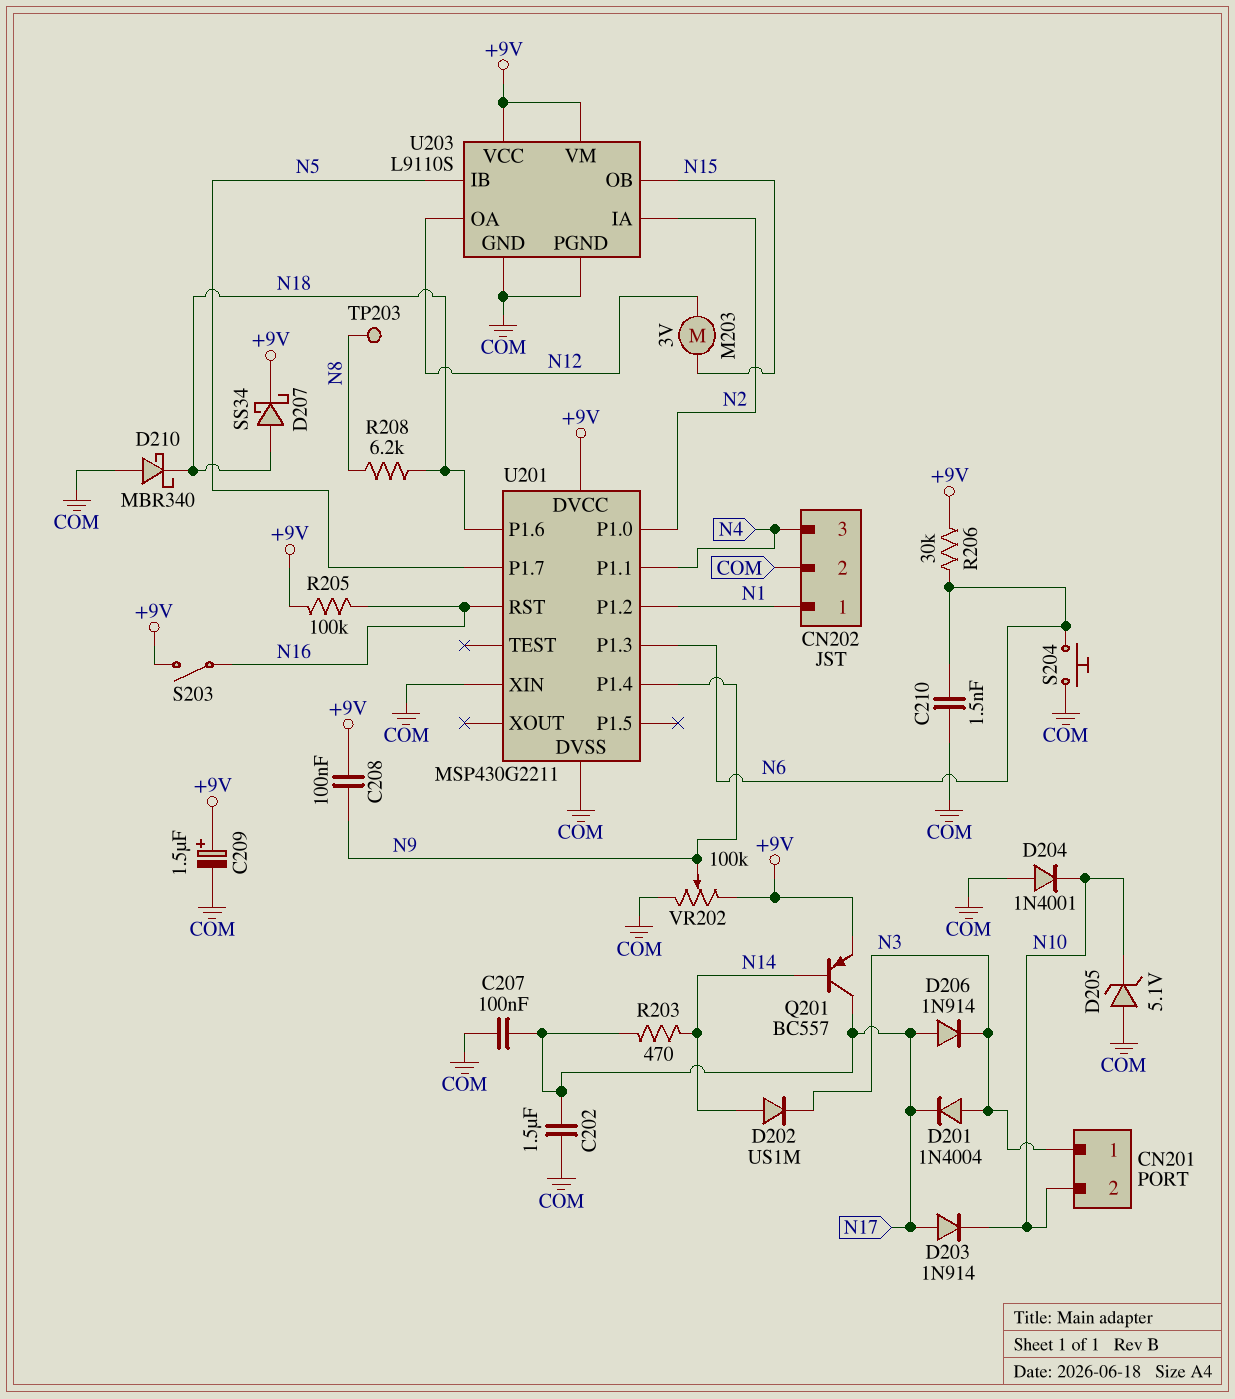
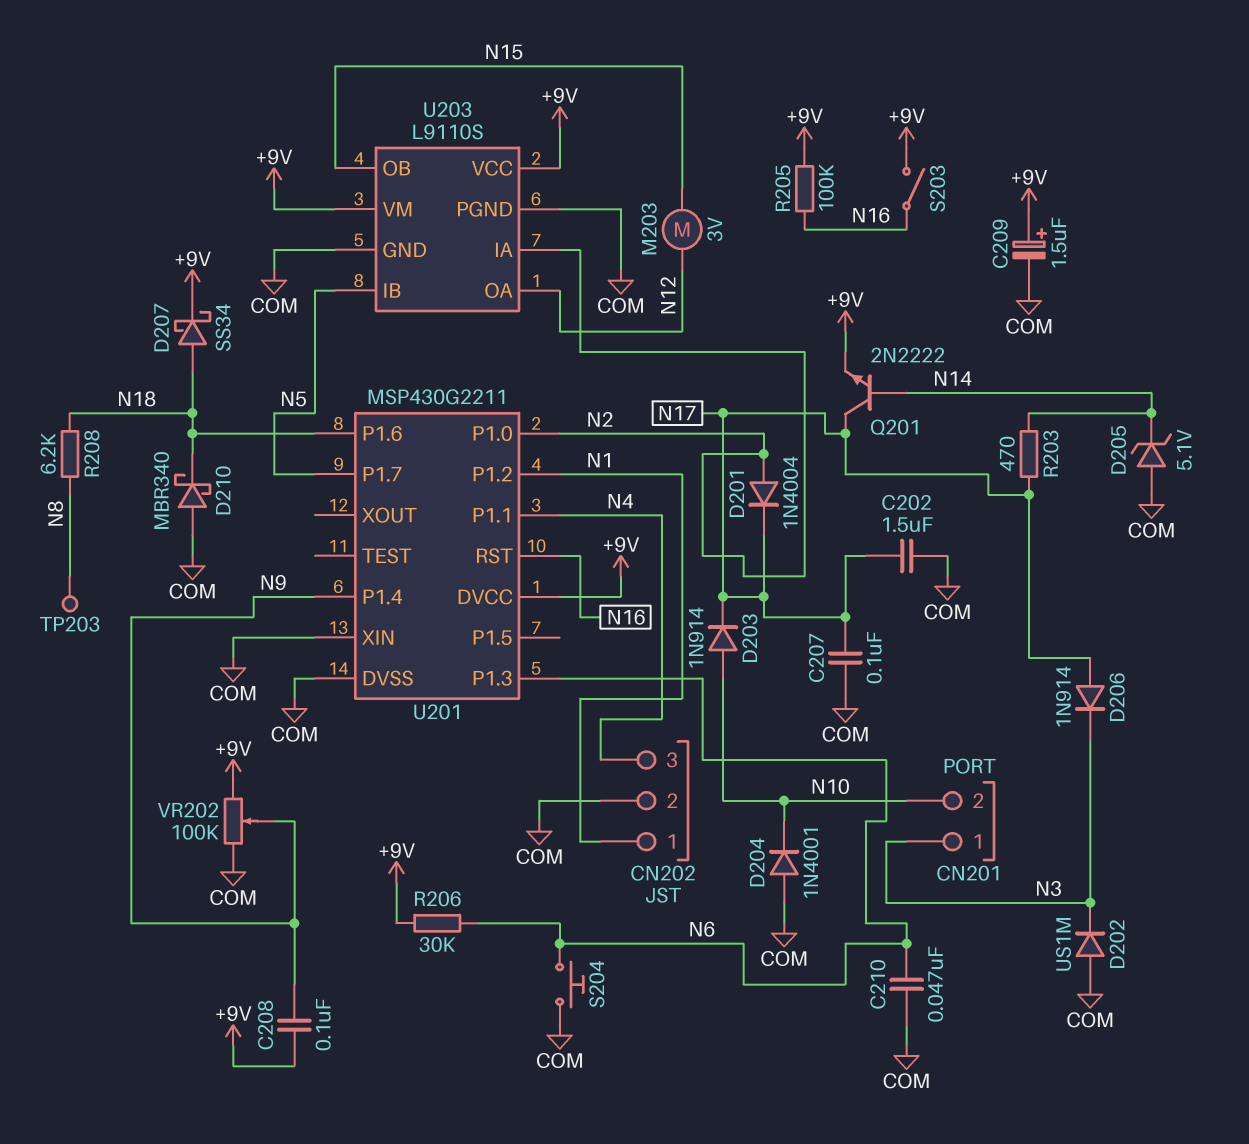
C210: 1.5nF (COM, N6) -> 47nF (COM, N6)
D201: diode 1N4004 (A N3, K N17) -> diode 1N4004 (A N2, K N17)
D202: diode US1M (A N14, K N3) -> diode US1M (A COM, K N3)
D203: diode 1N914 (A N17, K N10) -> diode 1N914 (A N10, K N17)
D205: zener 5.1V (A COM, K N10) -> zener 5.1V (A COM, K N14)
Q201: PNP BC557 (B N14, C N17, E +9V) -> NPN 2N2222 (B N14, C N17, E +9V)

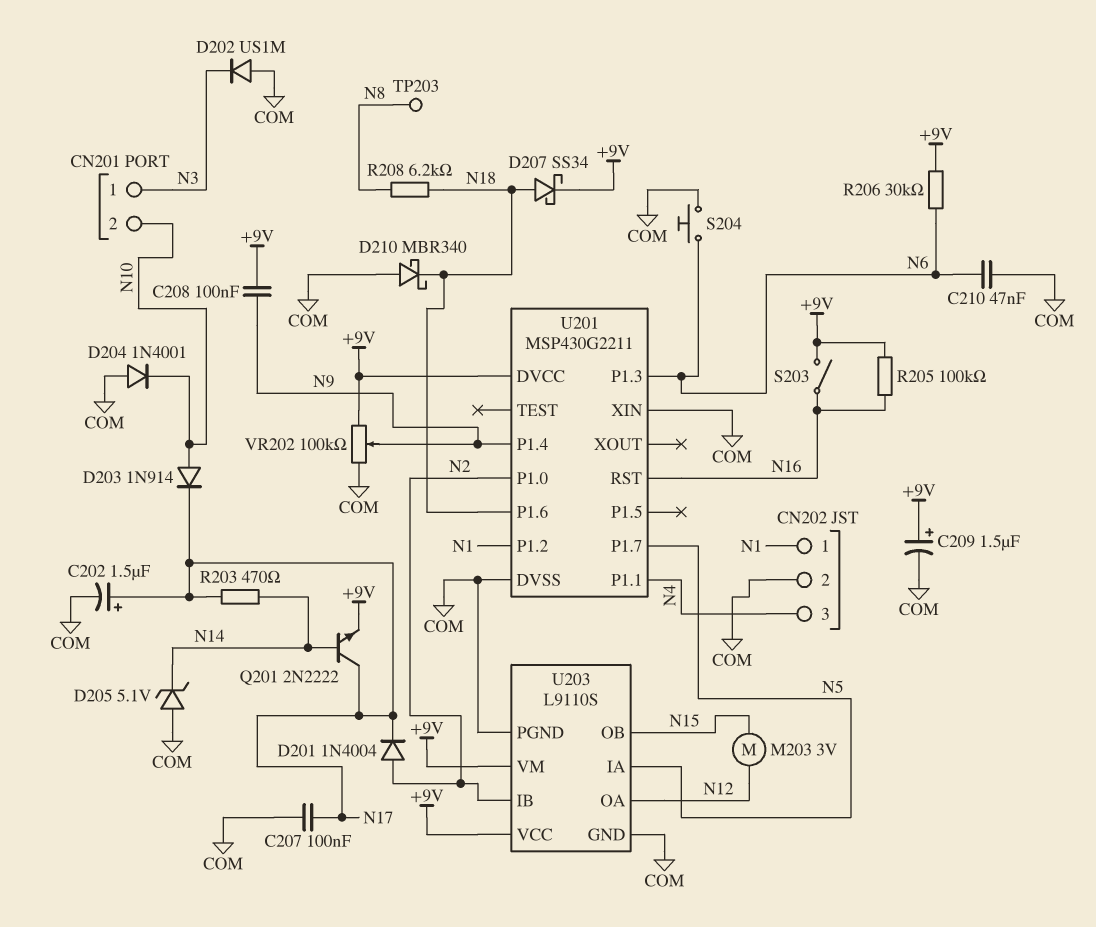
C202: 1.5uF (COM, N17) -> 1.5uF (plus N17, minus COM)
D206: diode 1N914 (A N17, K N3) -> none
U203 pin IA: N2 -> N5
U203 pin IB: N5 -> N2

